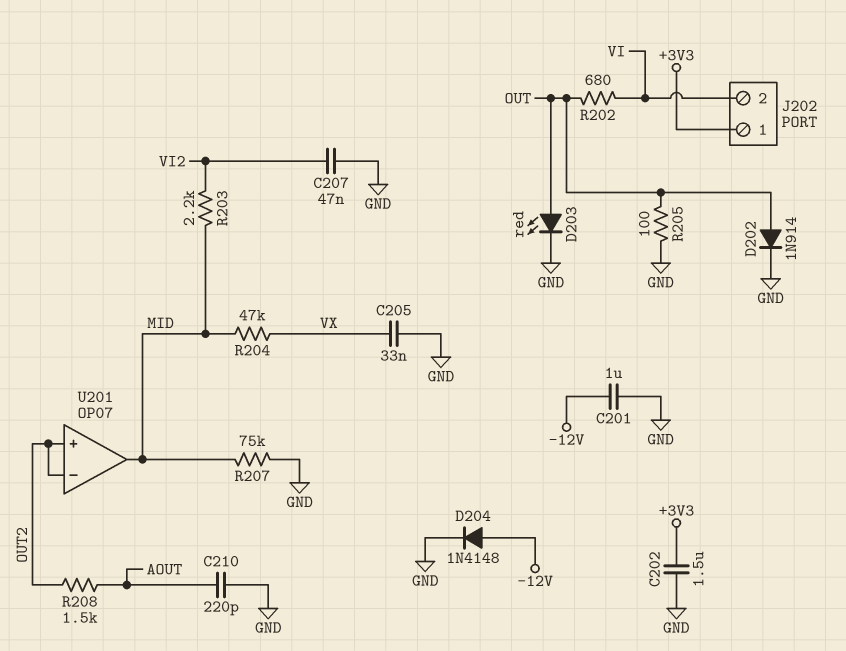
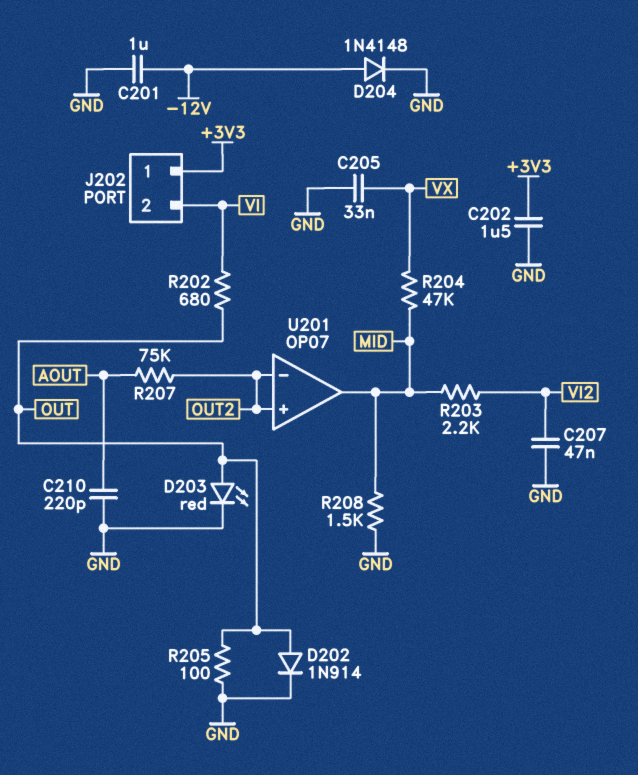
R207: 75k (GND, MID) -> 75k (AOUT, OUT2)
R208: 1.5k (AOUT, OUT2) -> 1.5k (GND, MID)

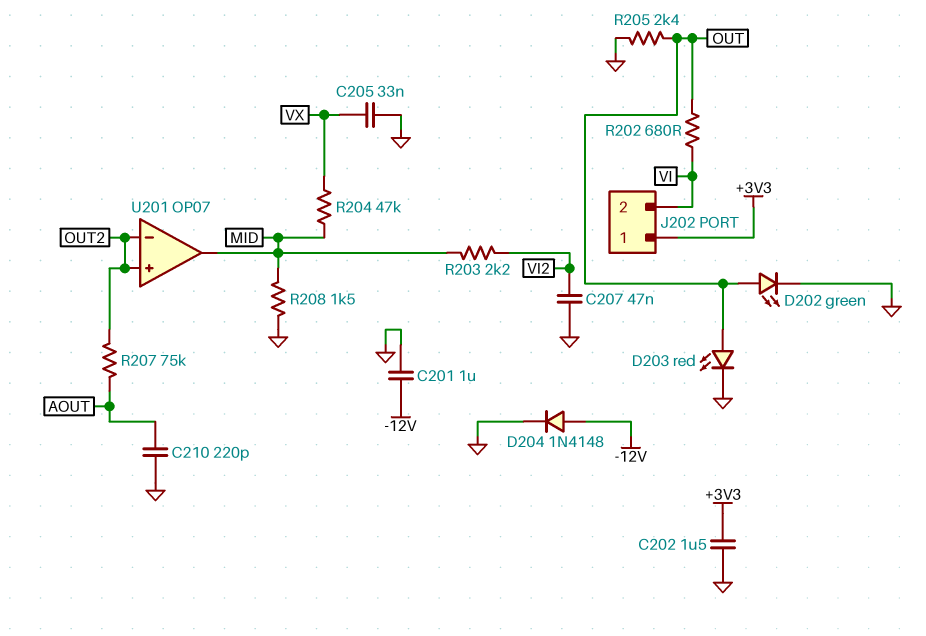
D202: diode 1N914 (A OUT, K GND) -> LED green (A OUT, K GND)
R205: 100 (GND, OUT) -> 2.4k (GND, OUT)

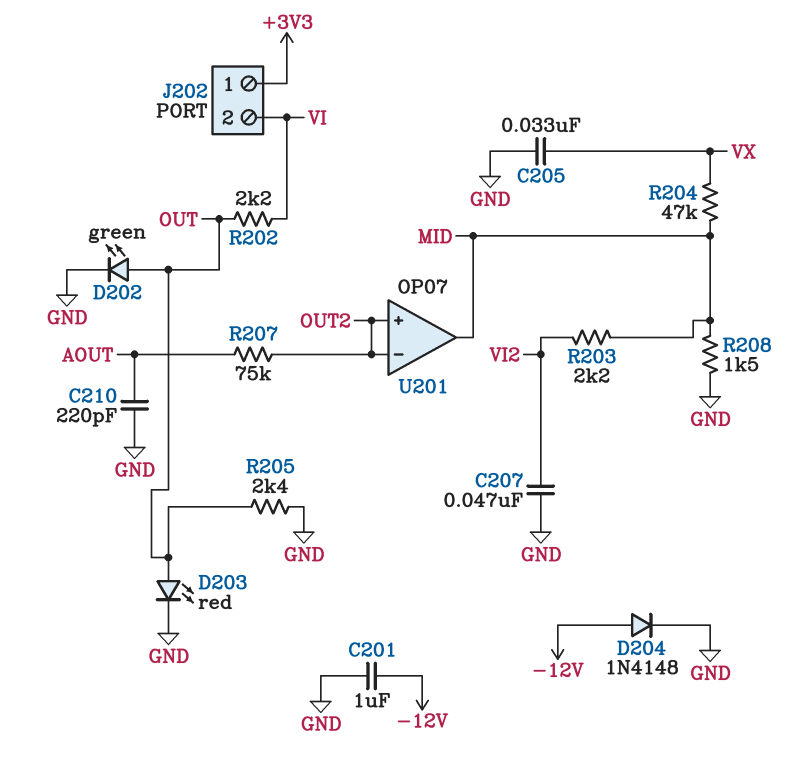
C202: 1.5uF (+3V3, GND) -> none
R202: 680 (OUT, VI) -> 2.2k (OUT, VI)

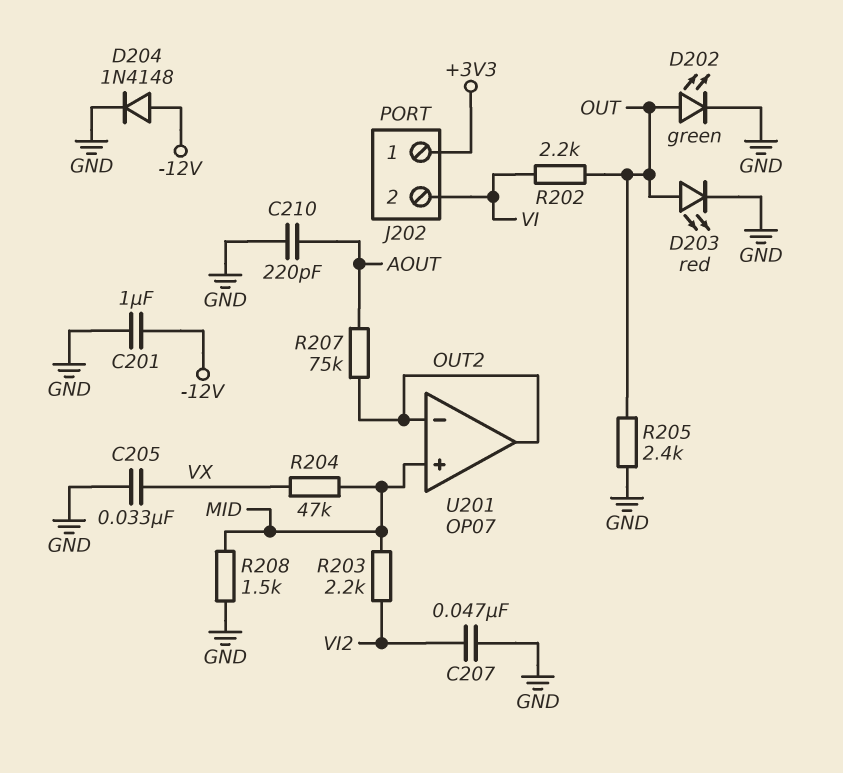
U201 pin in+: OUT2 -> MID
U201 pin out: MID -> OUT2

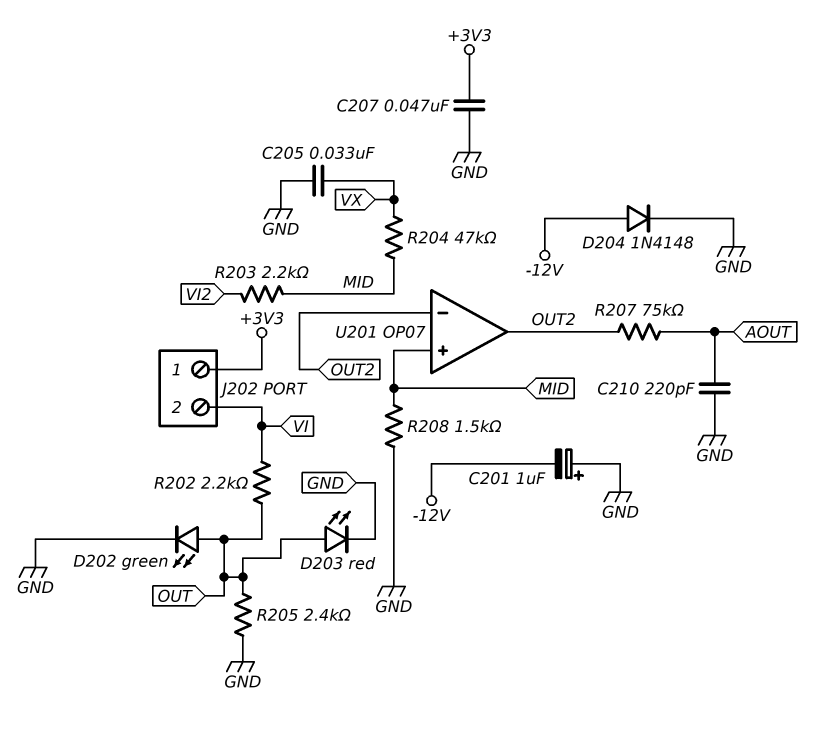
C201: 1uF (-12V, GND) -> 1uF (plus GND, minus -12V)
C207: 47nF (GND, VI2) -> 47nF (+3V3, GND)

